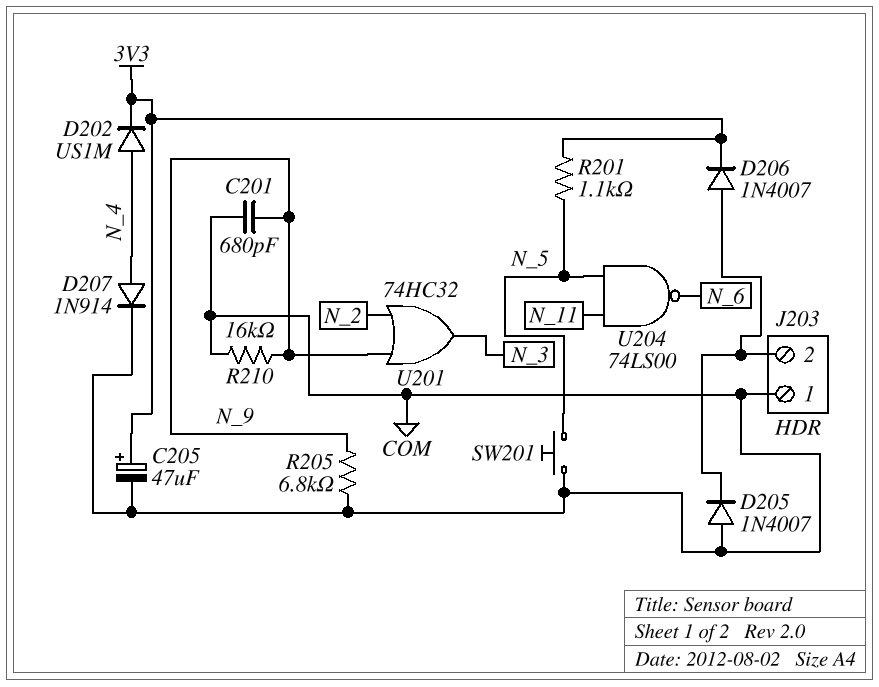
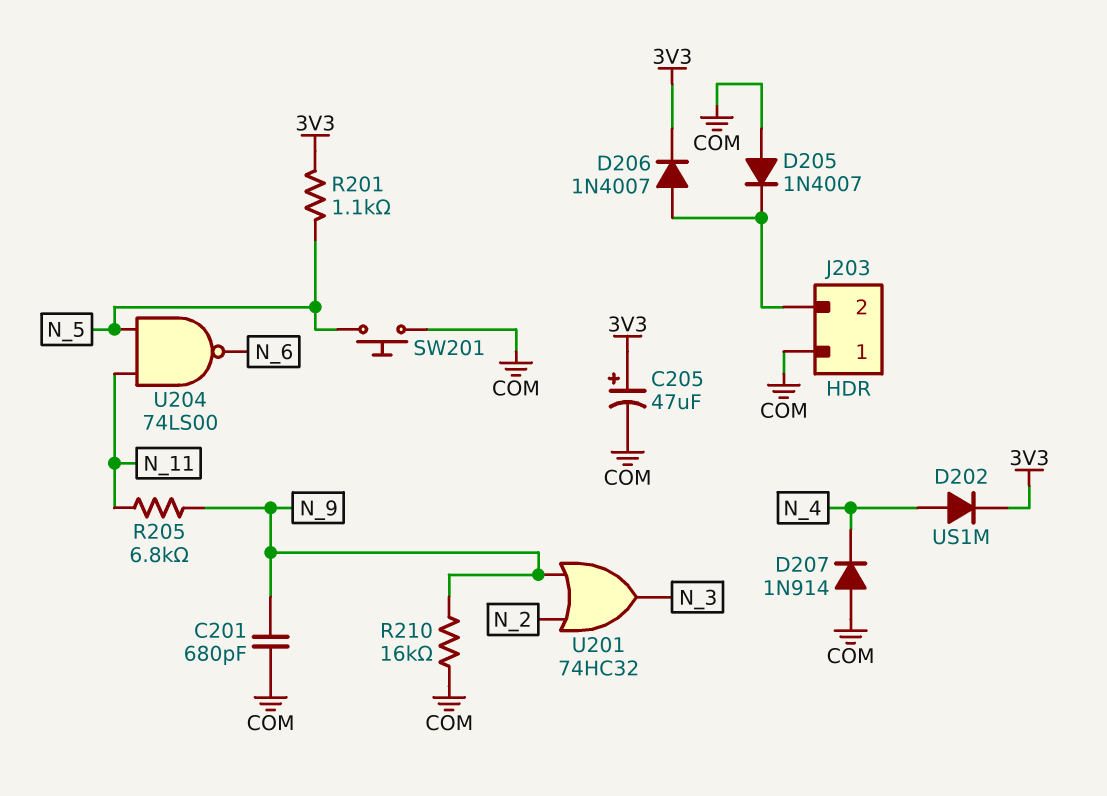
D207: diode 1N914 (A N_4, K COM) -> diode 1N914 (A COM, K N_4)
R205: 6.8k (COM, N_9) -> 6.8k (N_9, N_11)

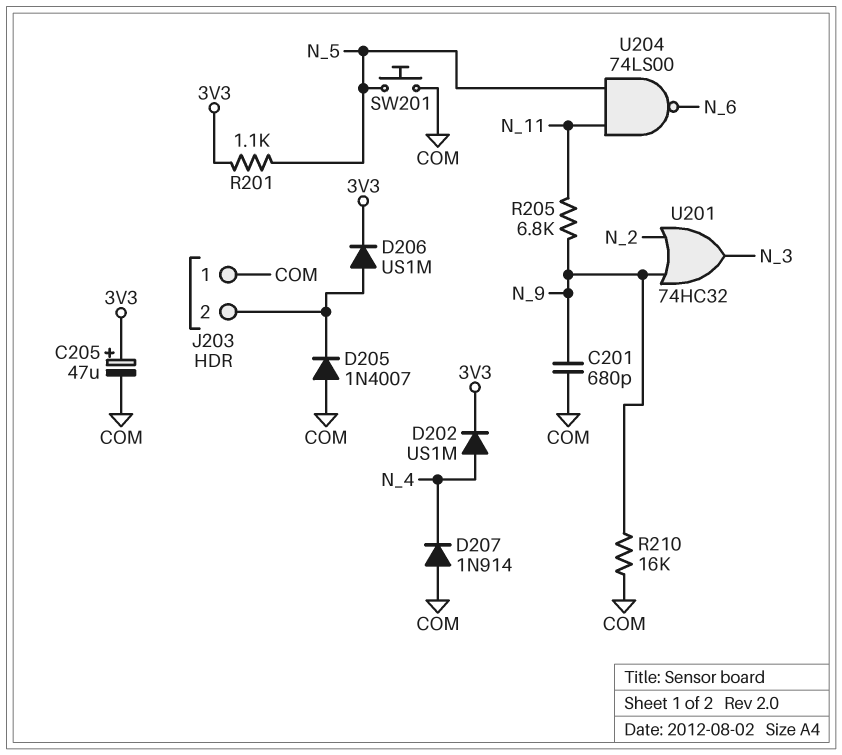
D206: diode 1N4007 (A J203/2, K 3V3) -> diode US1M (A J203/2, K 3V3)

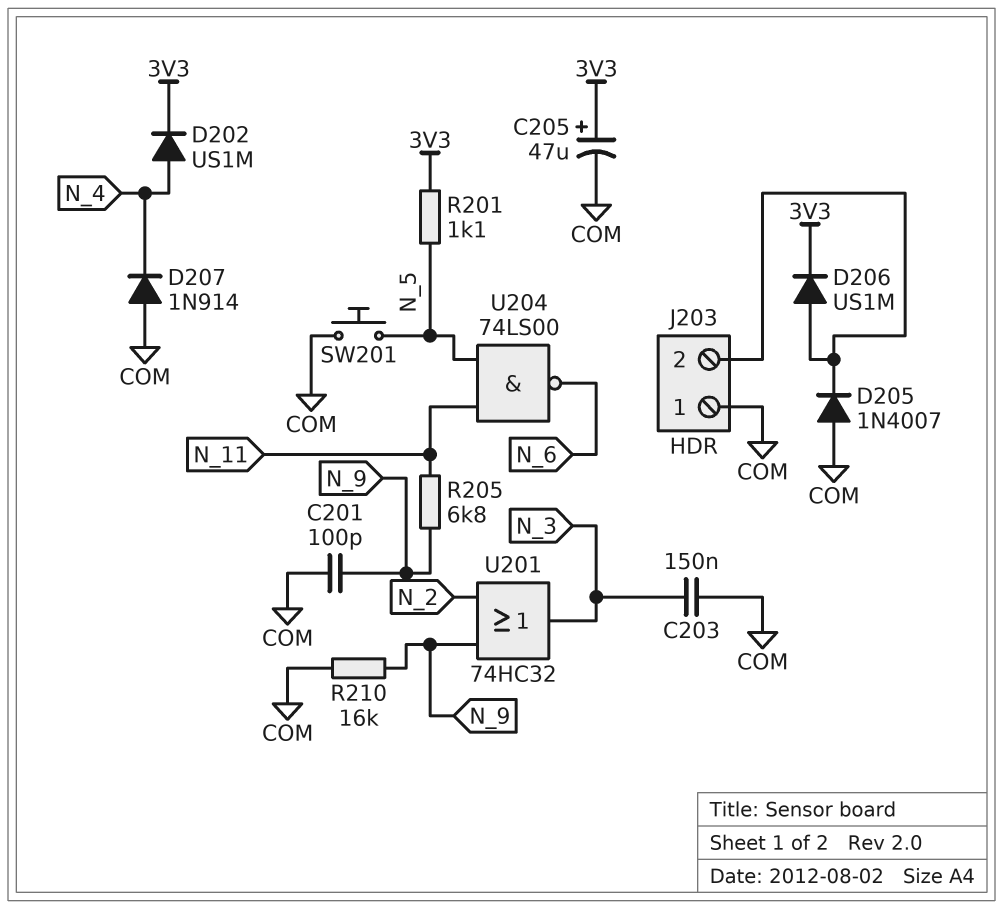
C201: 680pF (COM, N_9) -> 100pF (COM, N_9)
C203: none -> 150nF (COM, N_3)

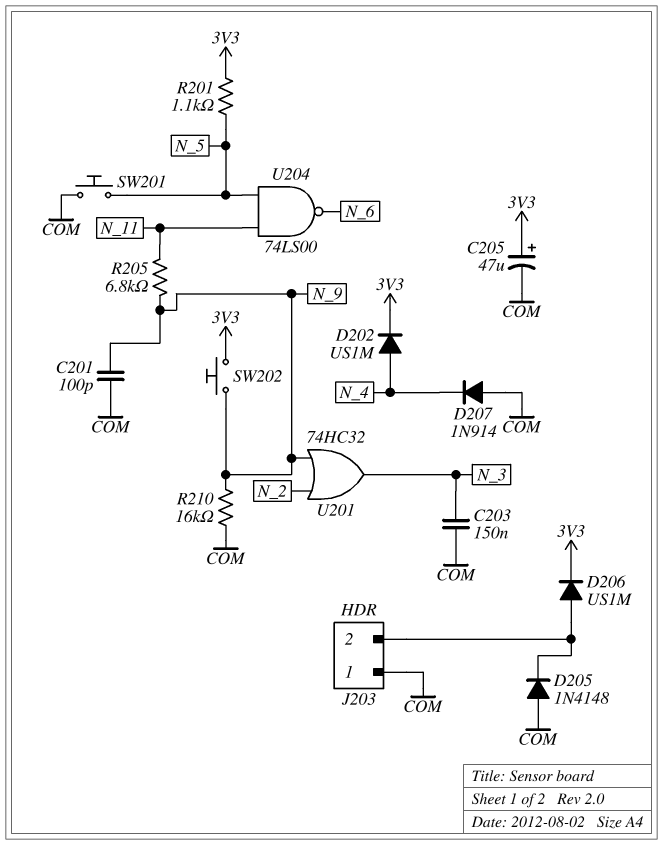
D205: diode 1N4007 (A COM, K J203/2) -> diode 1N4148 (A COM, K J203/2)
SW202: none -> button (3V3, N_9)

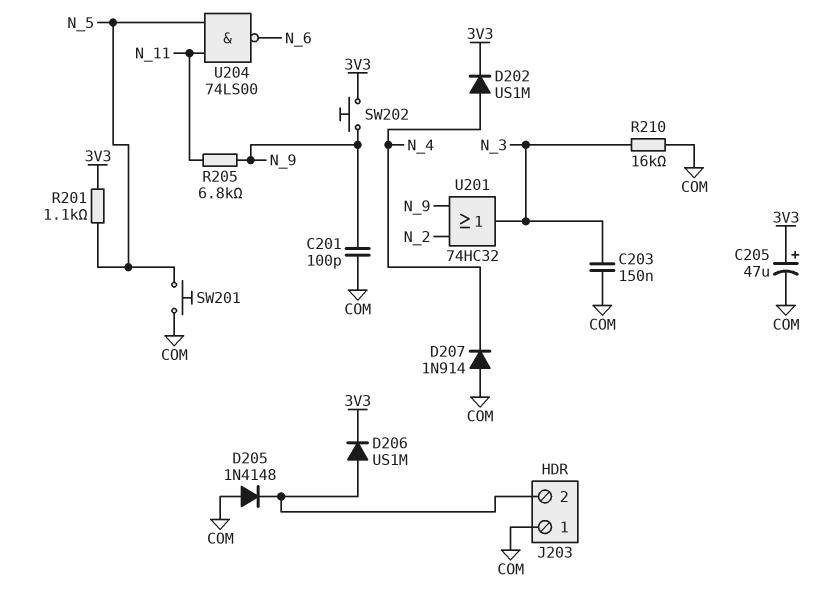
R210: 16k (COM, N_9) -> 16k (COM, N_3)

